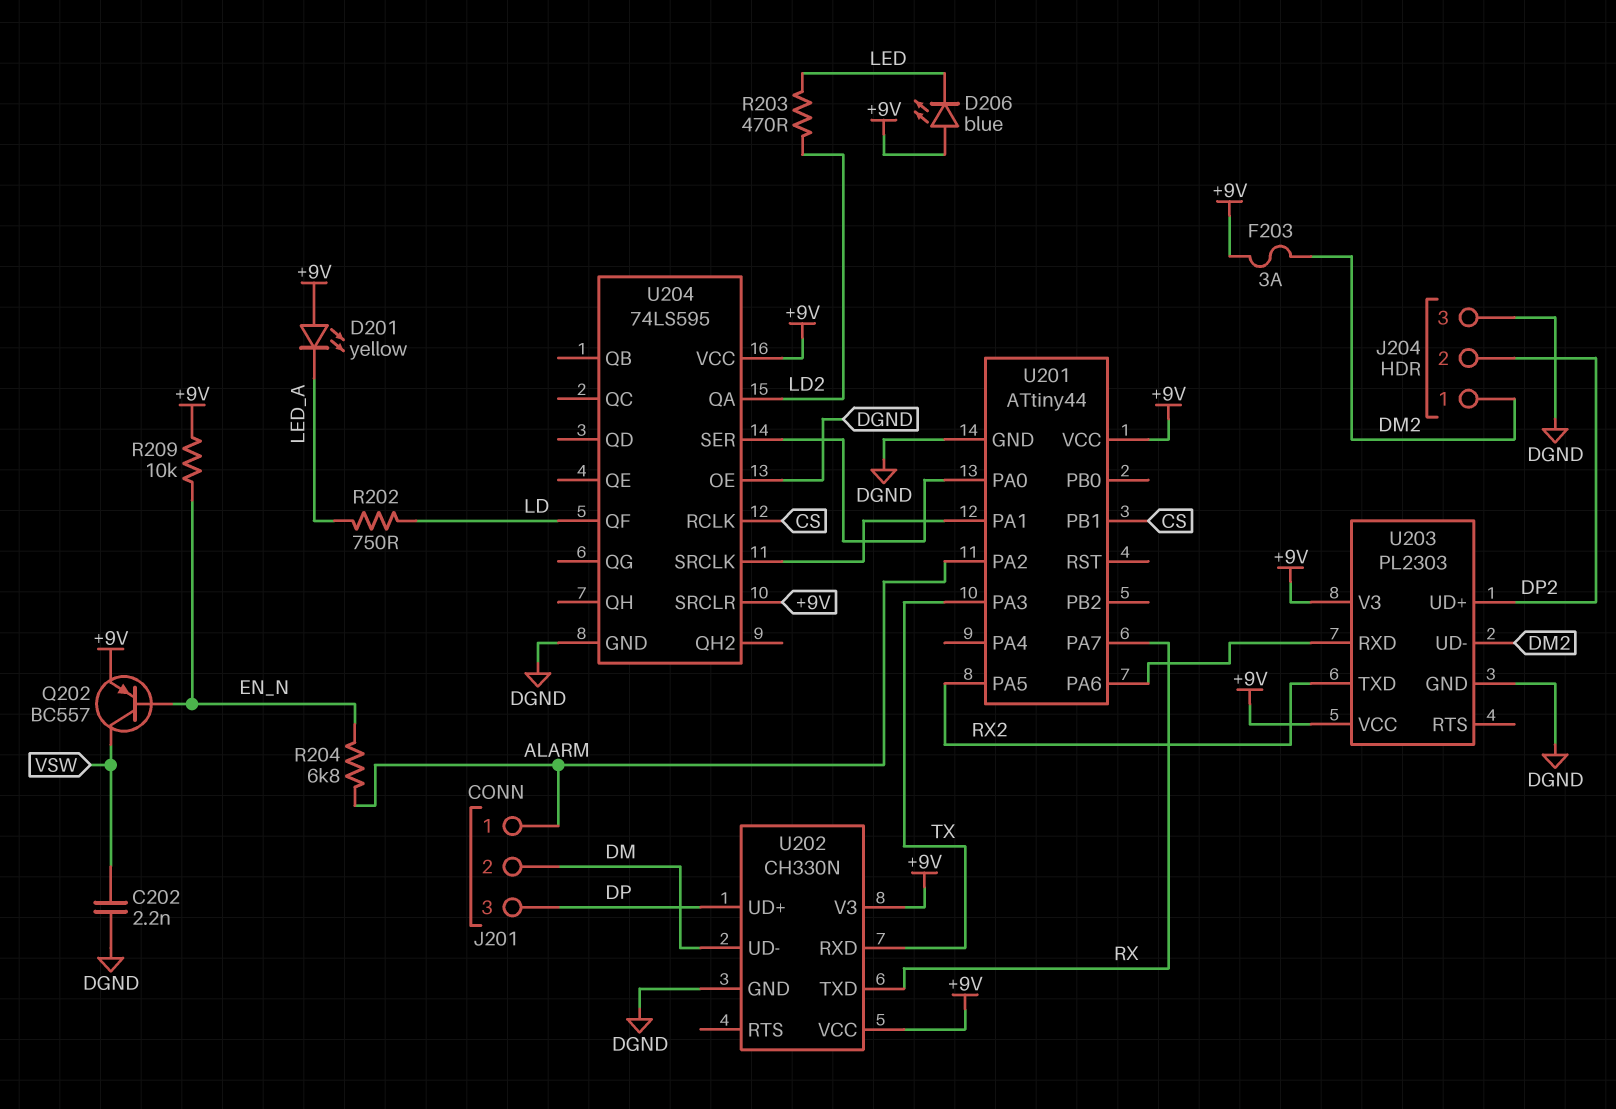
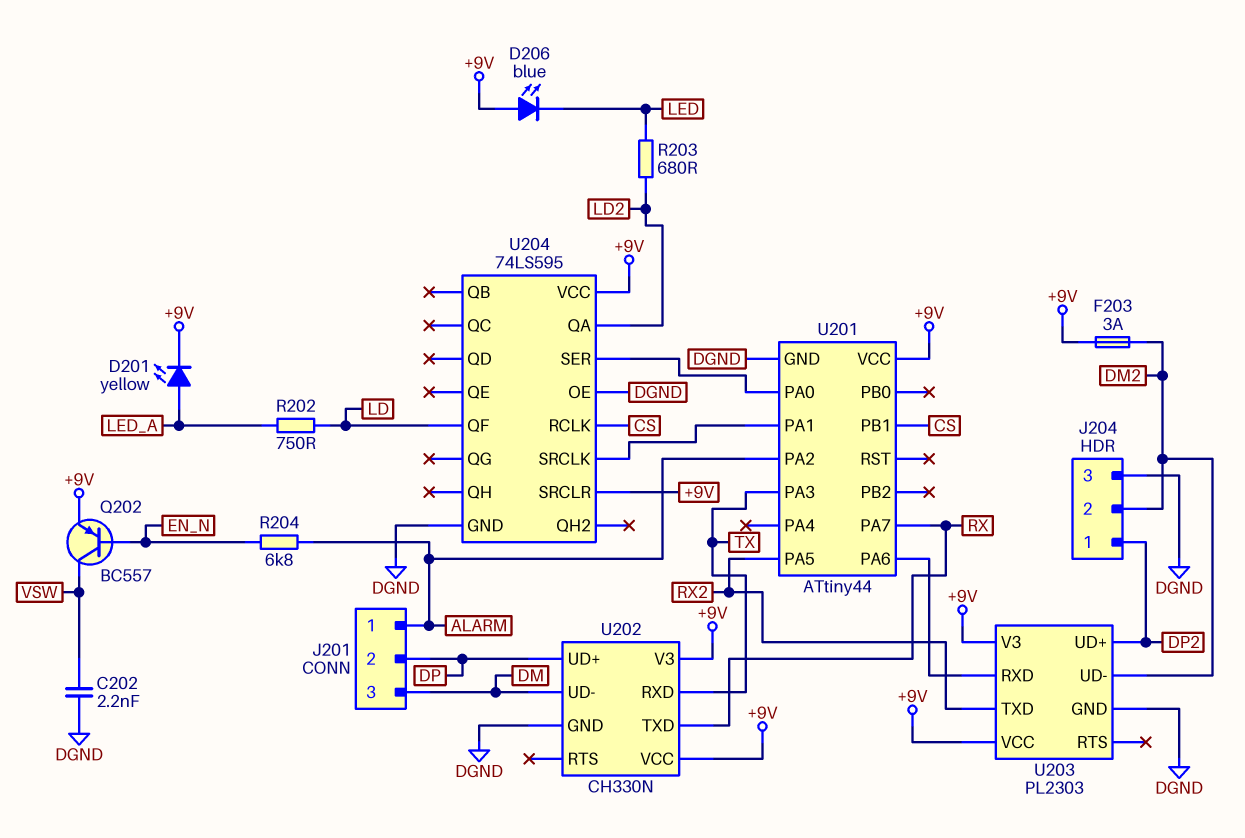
D201: LED yellow (A +9V, K LED_A) -> LED yellow (A LED_A, K +9V)
J201 pin 2: DM -> DP
J201 pin 3: DP -> DM
J204 pin 1: DM2 -> DP2
J204 pin 2: DP2 -> DM2
R203: 470 (LD2, LED) -> 680 (LD2, LED)
R209: 10k (+9V, EN_N) -> none

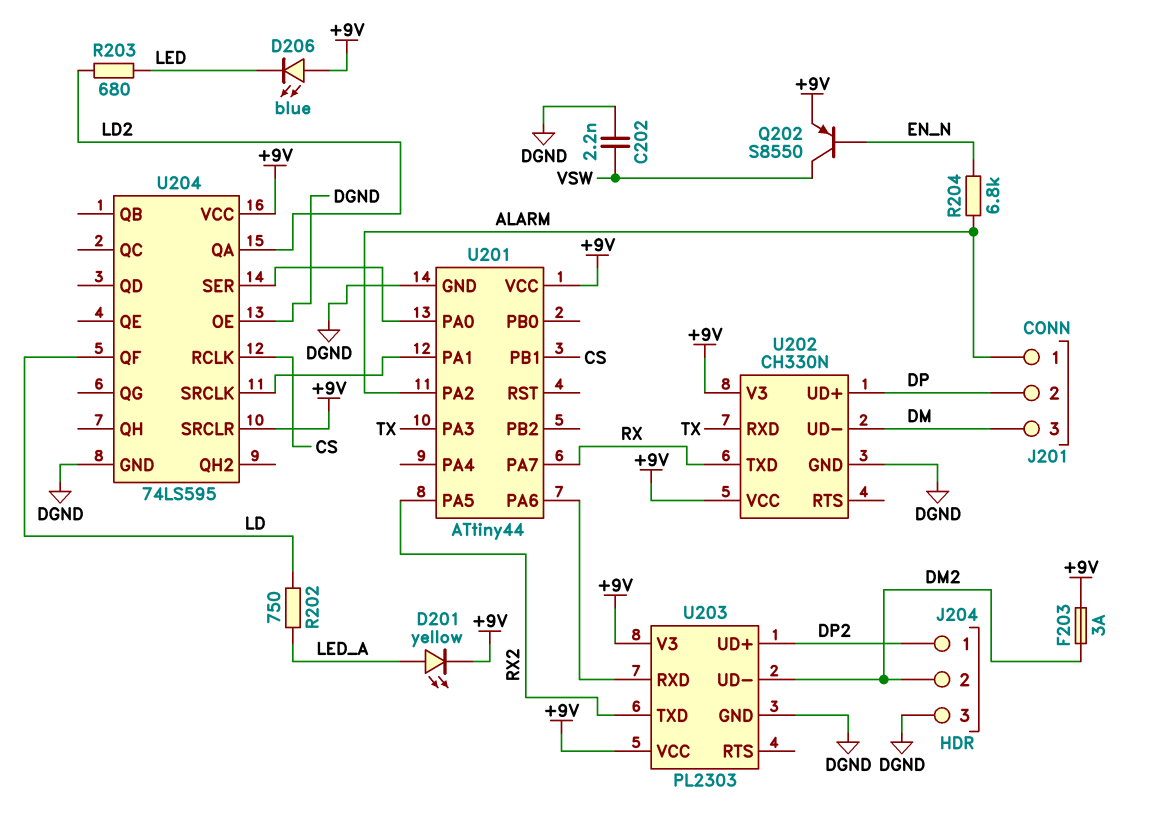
Q202: PNP BC557 (B EN_N, C VSW, E +9V) -> PNP S8550 (B EN_N, C VSW, E +9V)

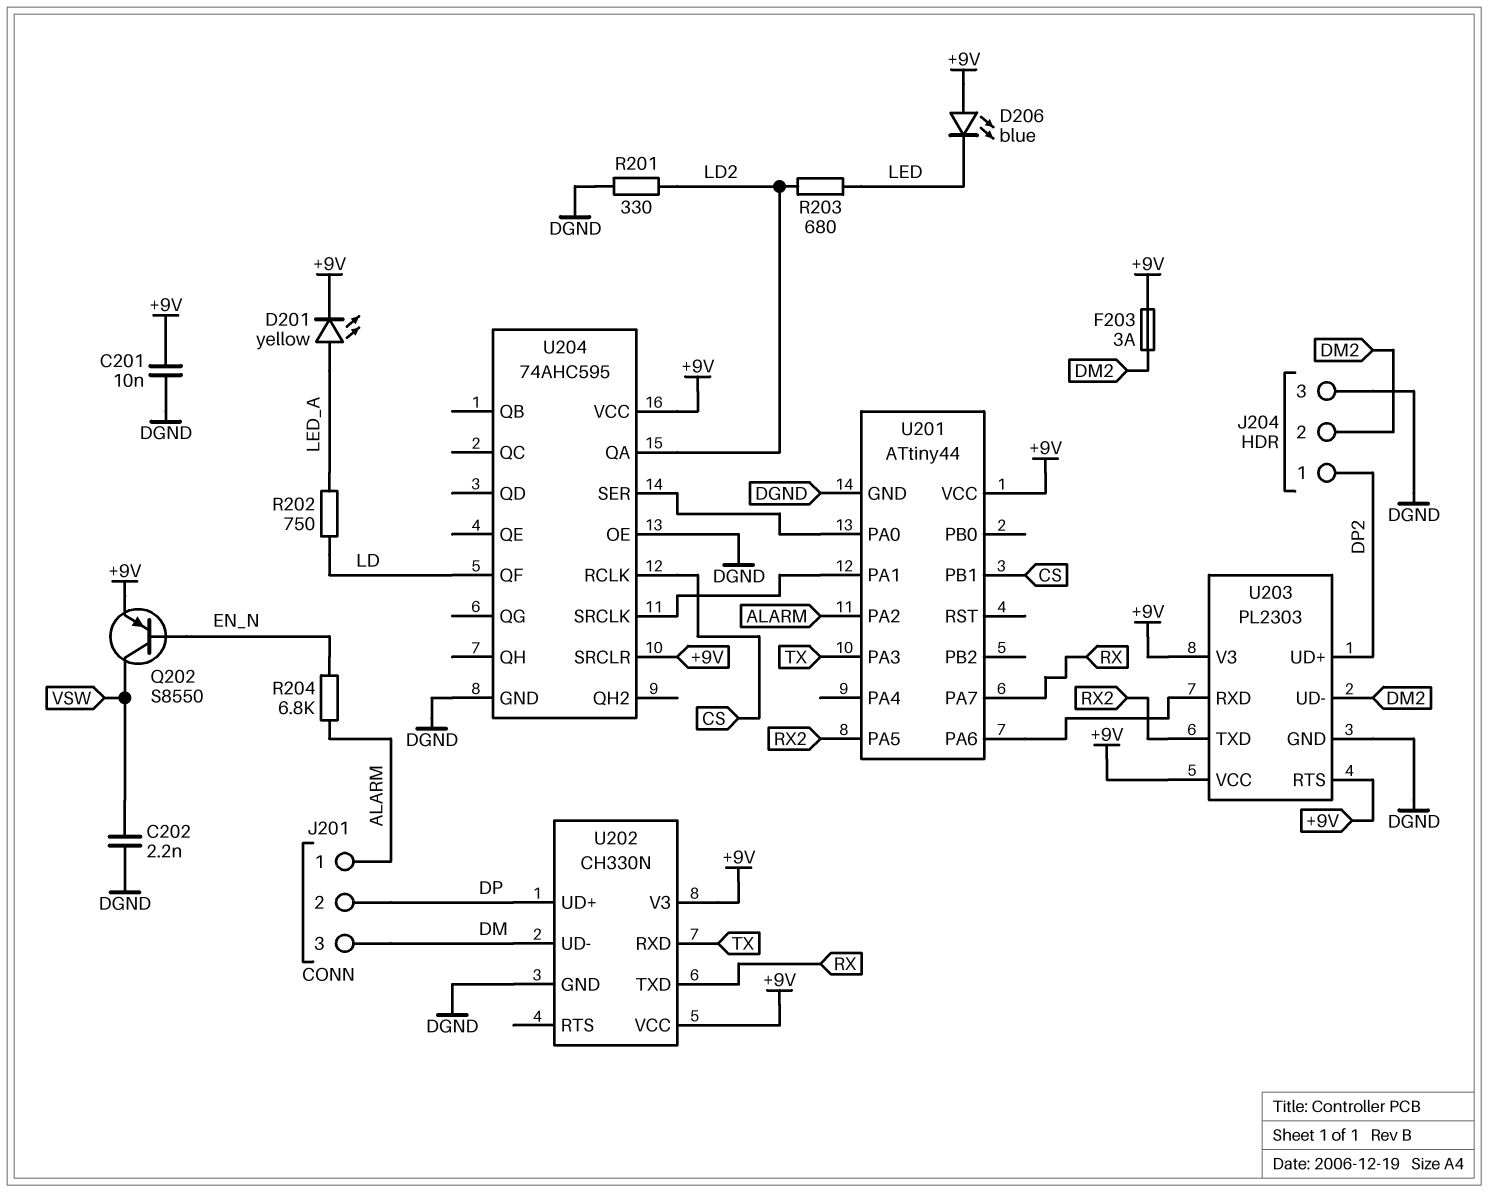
C201: none -> 10nF (+9V, DGND)
R201: none -> 330 (DGND, LD2)
U203 pin RTS: none -> +9V
U204: 74LS595 -> 74AHC595

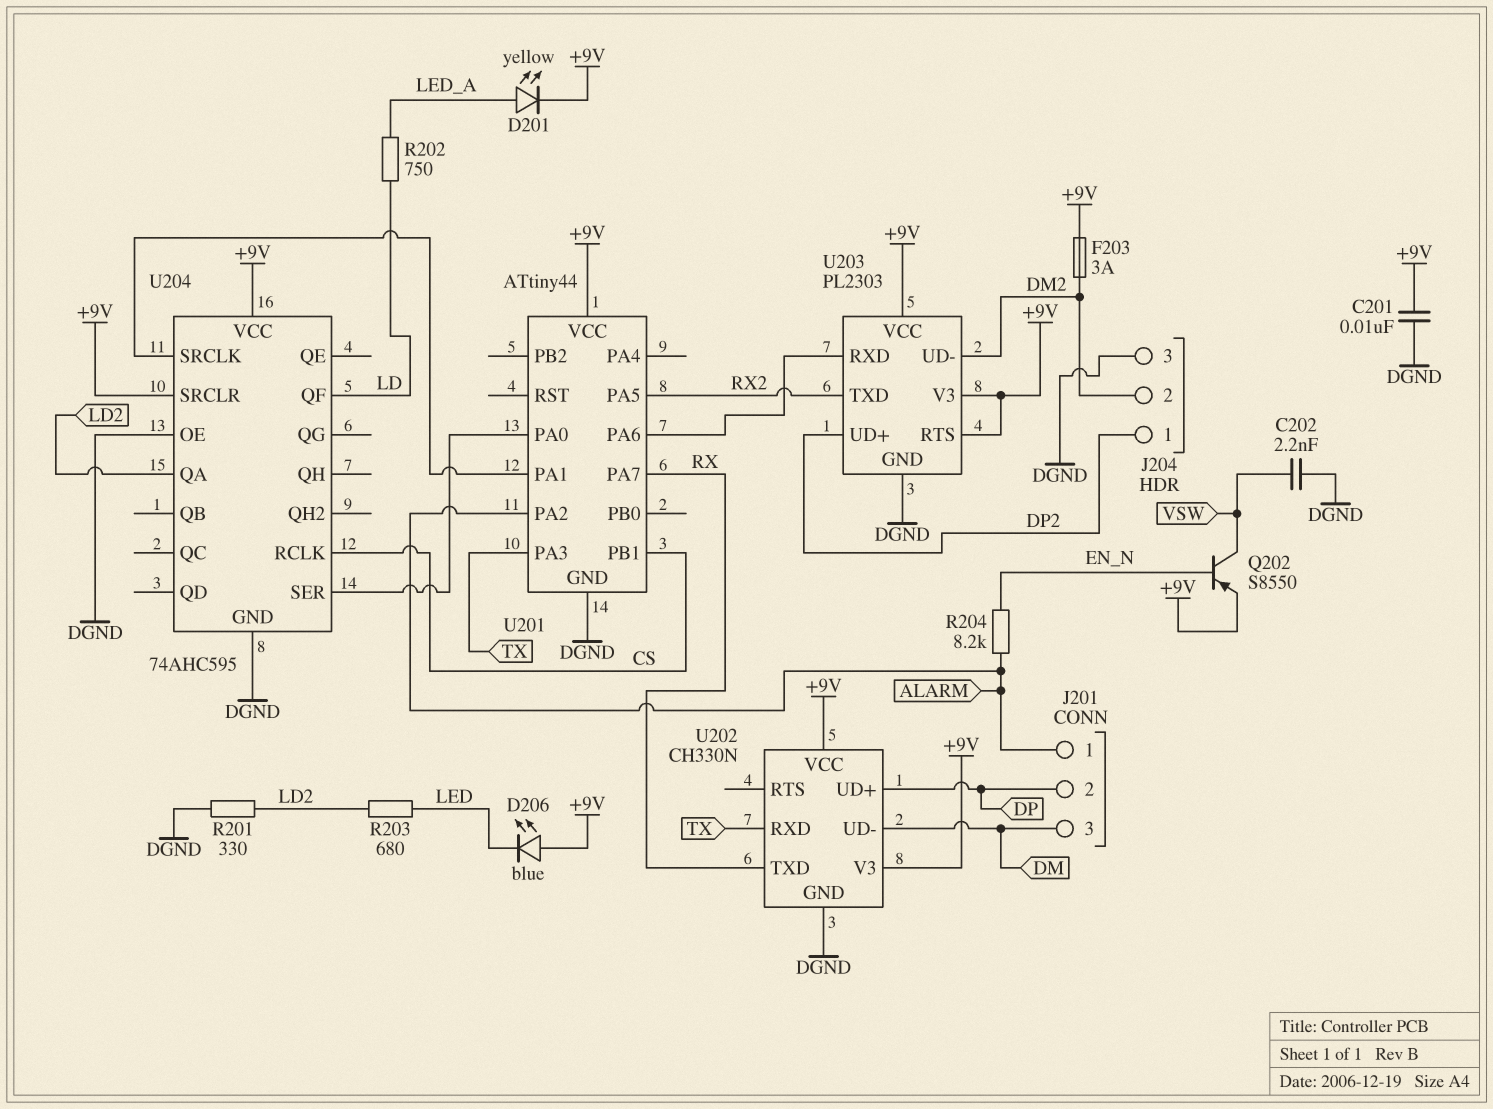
R204: 6.8k (ALARM, EN_N) -> 8.2k (ALARM, EN_N)

